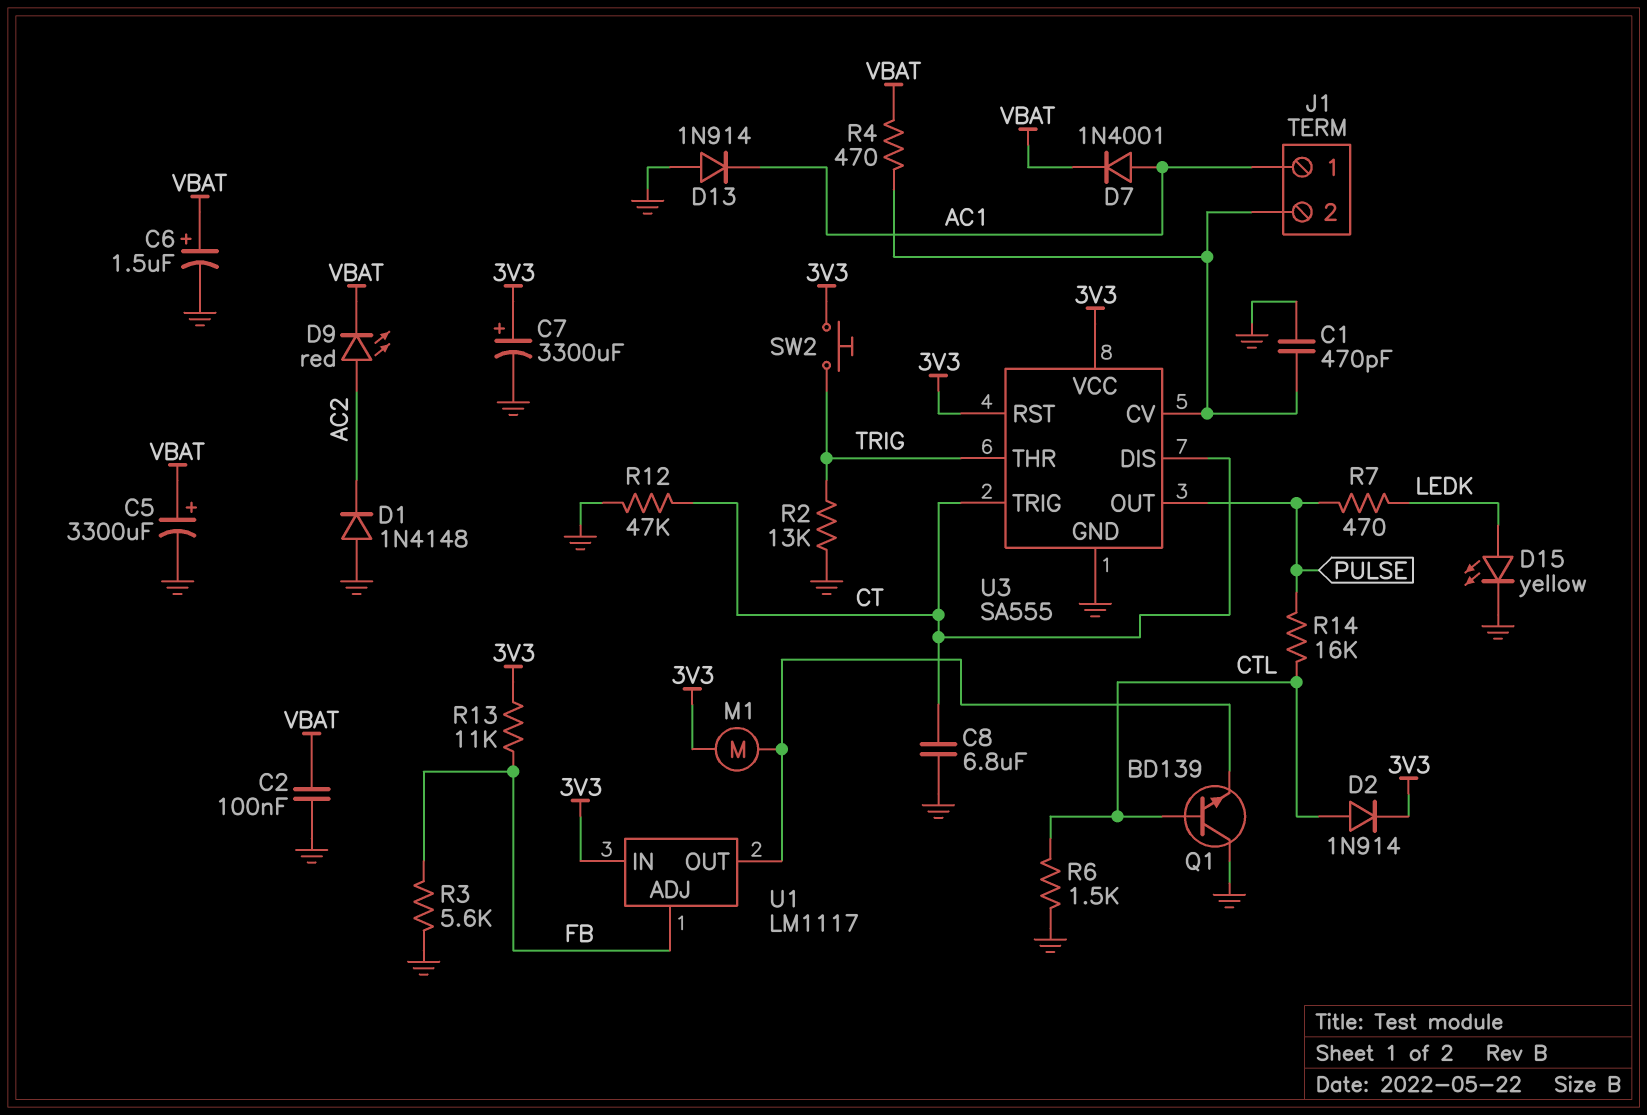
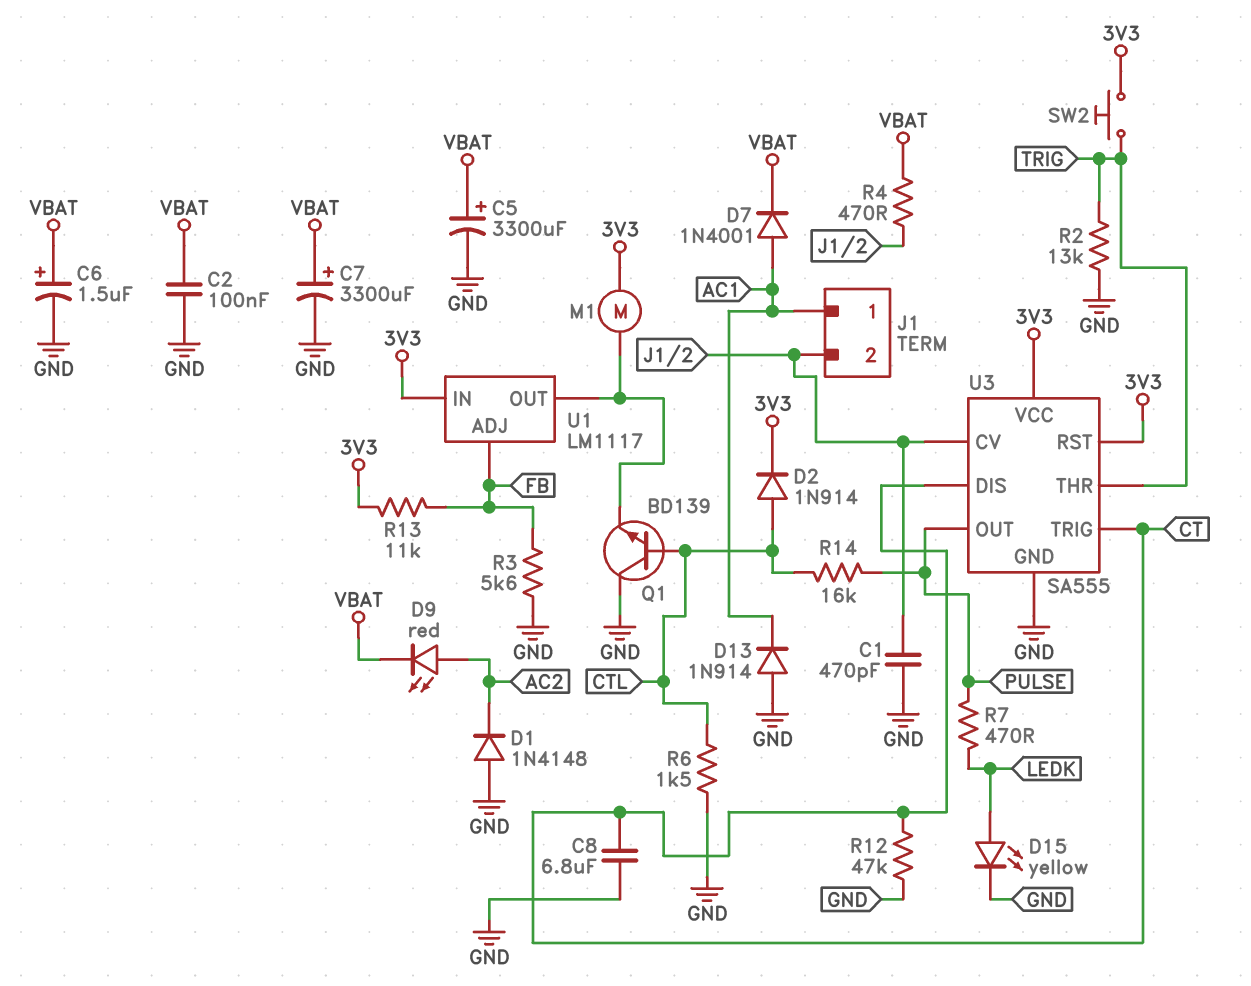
C7: 3300uF (plus 3V3, minus GND) -> 3300uF (plus VBAT, minus GND)

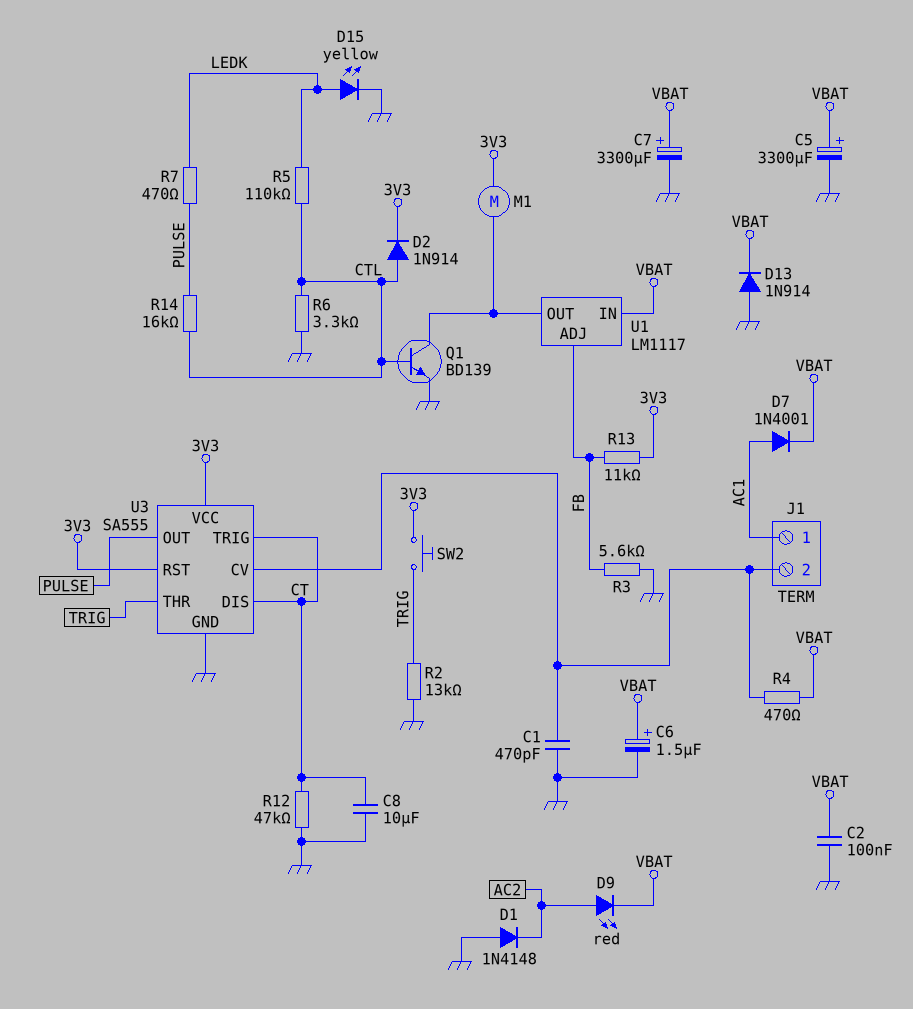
C8: 6.8uF (CT, GND) -> 10uF (CT, GND)
D13: diode 1N914 (A GND, K AC1) -> diode 1N914 (A GND, K VBAT)
Q1: NPN BD139 (B CTL, C GND, E U1/OUT) -> NPN BD139 (B CTL, C U1/OUT, E GND)
R5: none -> 110k (CTL, LEDK)
R6: 1.5k (CTL, GND) -> 3.3k (CTL, GND)
U1 pin IN: 3V3 -> VBAT

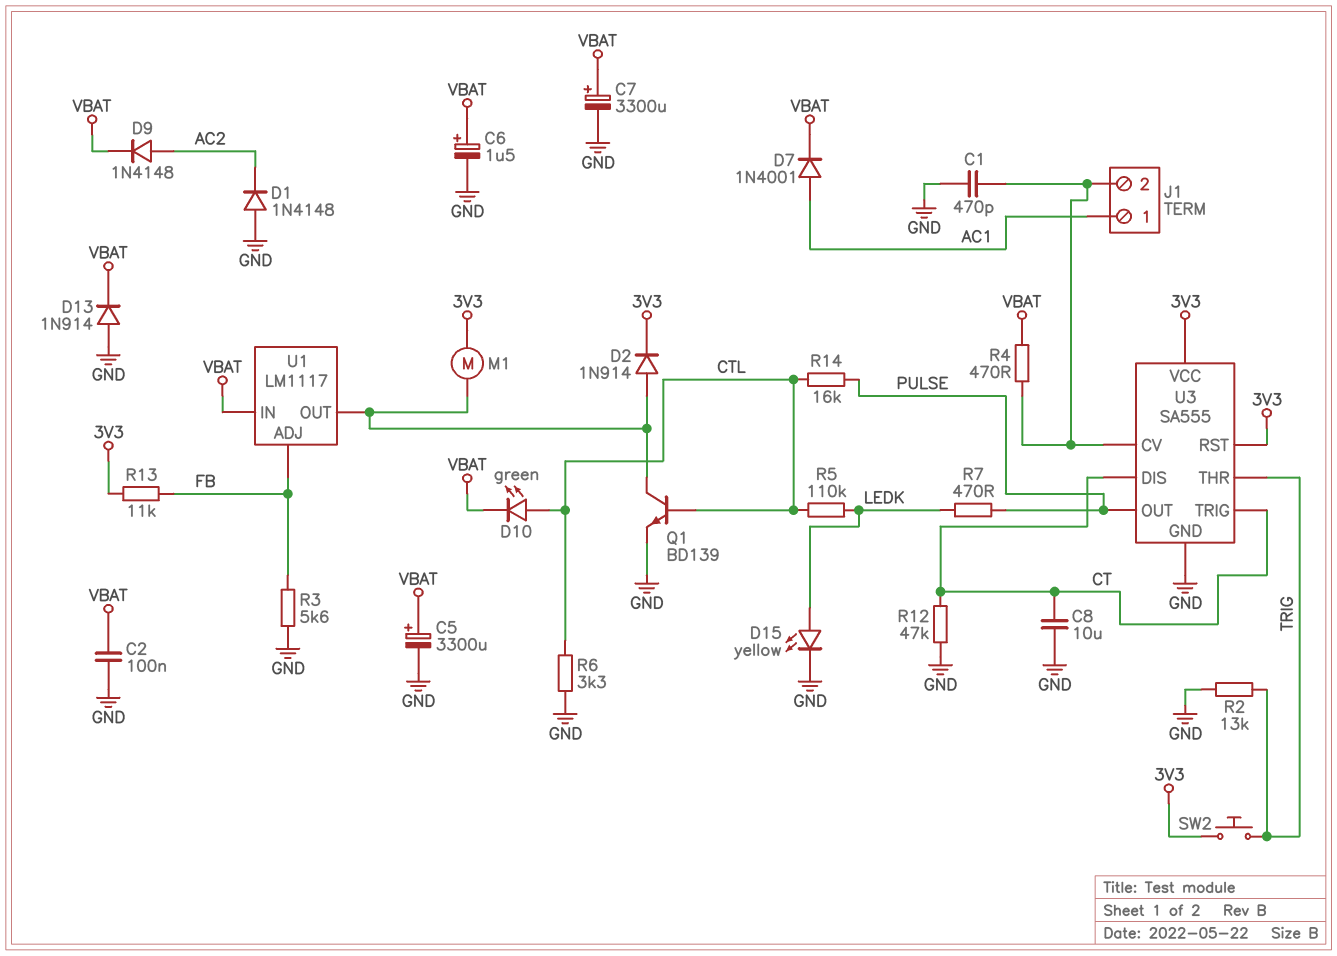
D2: diode 1N914 (A CTL, K 3V3) -> diode 1N914 (A U1/OUT, K 3V3)
D9: LED red (A AC2, K VBAT) -> diode 1N4148 (A AC2, K VBAT)
D10: none -> LED green (A CTL, K VBAT)

